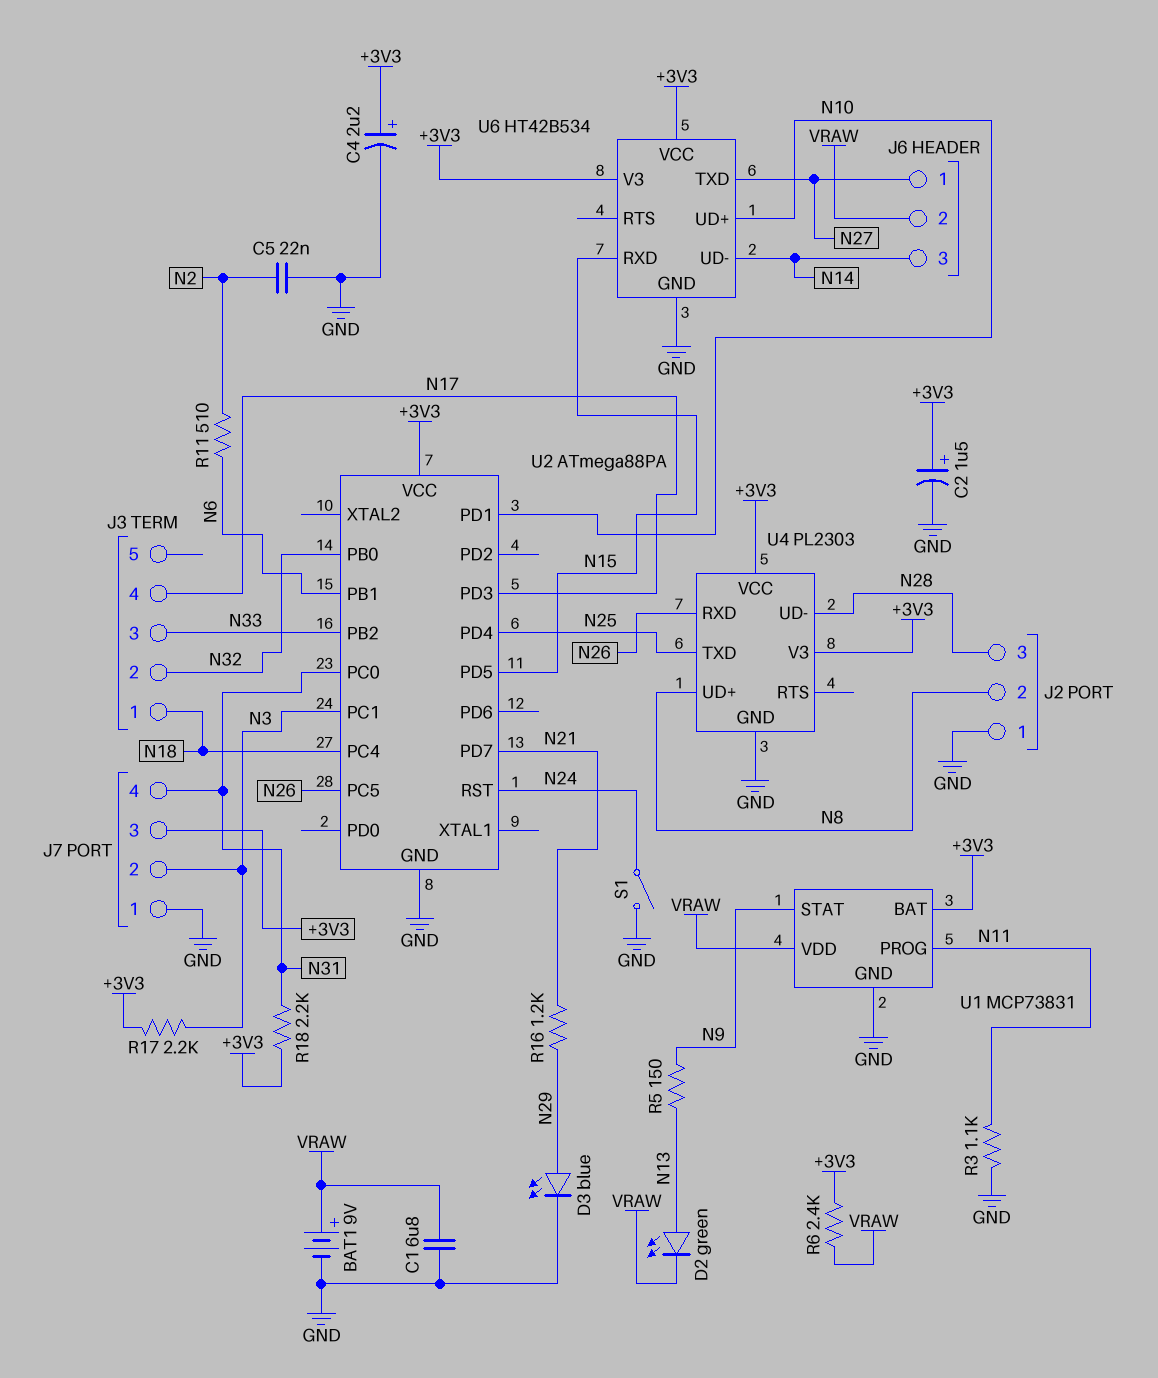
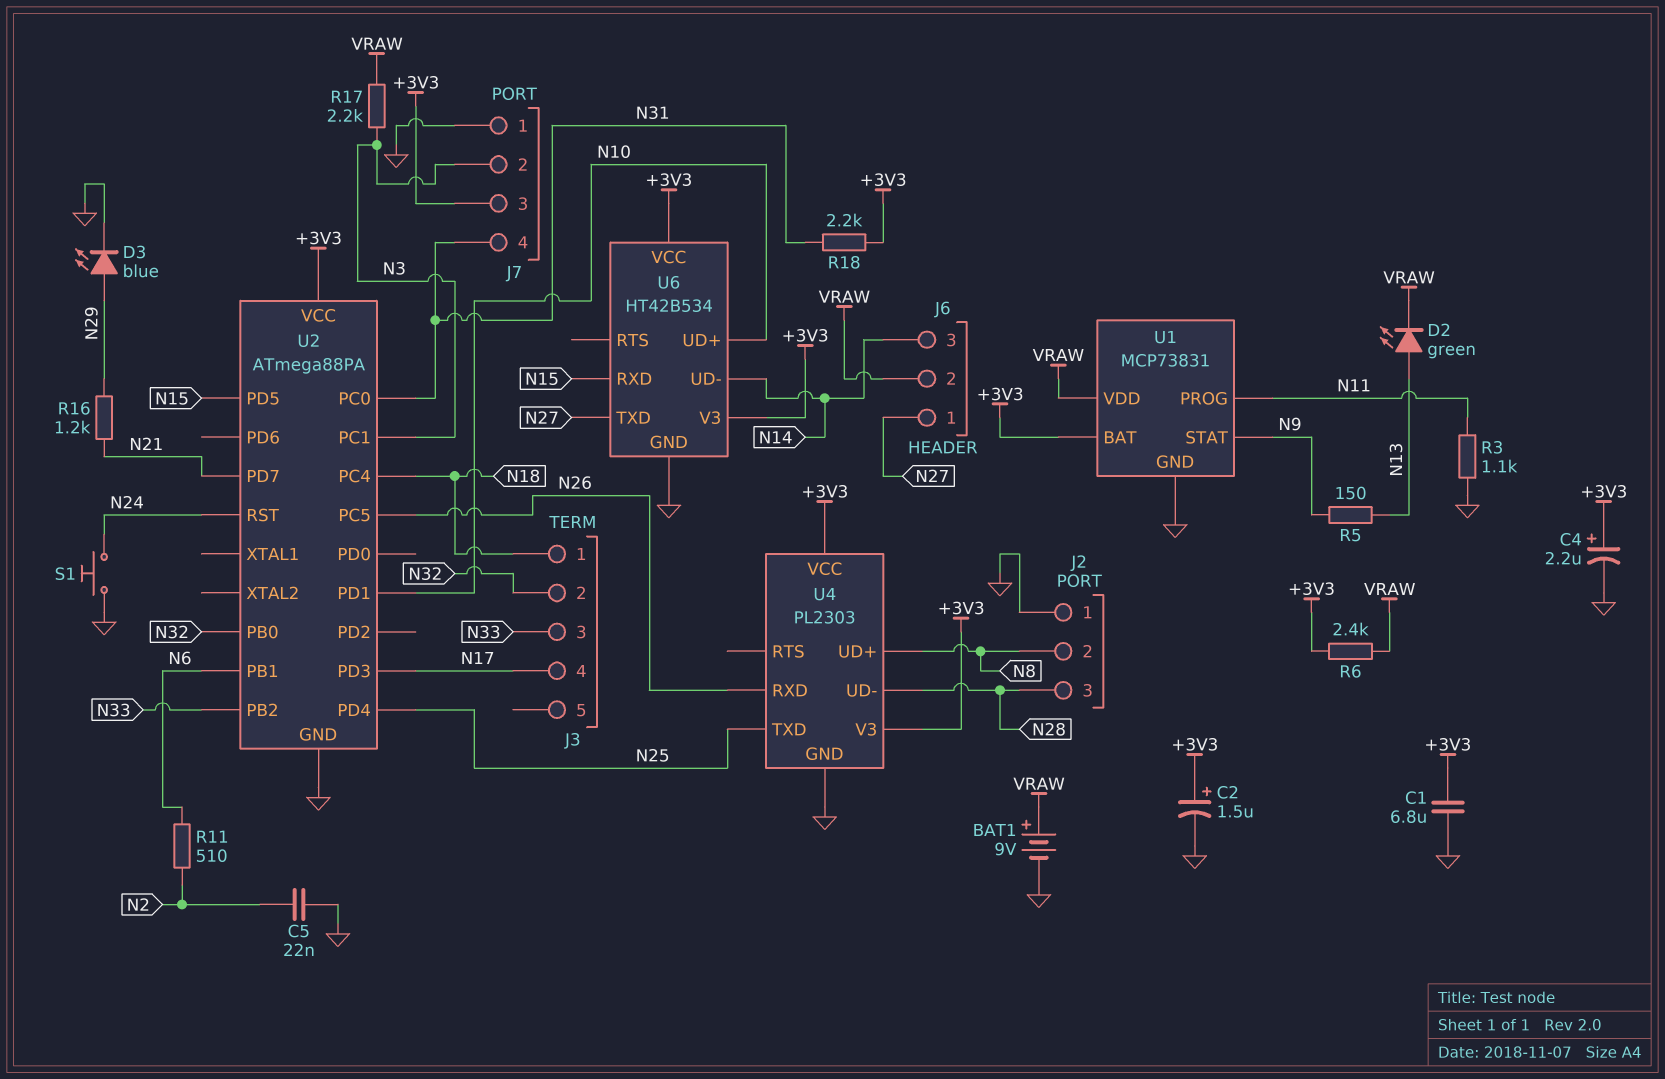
C1: 6.8uF (GND, VRAW) -> 6.8uF (+3V3, GND)
R17: 2.2k (+3V3, N3) -> 2.2k (N3, VRAW)
S1: switch (GND, N24) -> button (GND, N24)

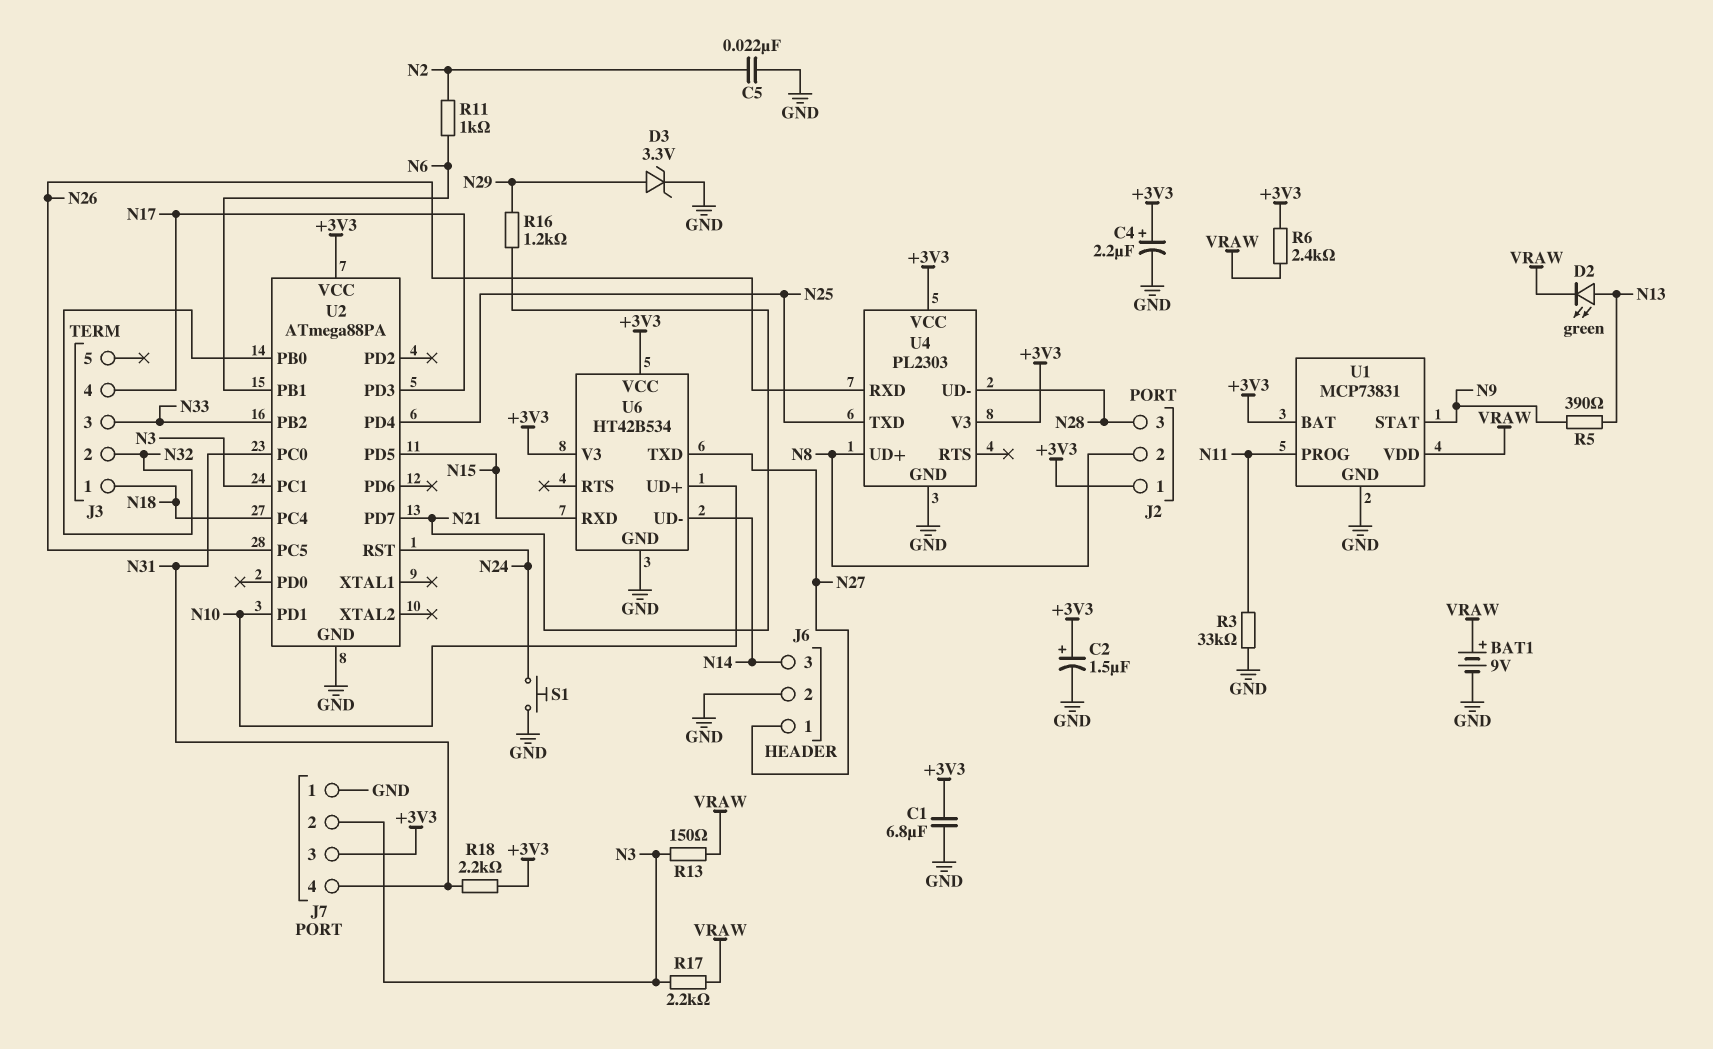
D3: LED blue (A N29, K GND) -> zener 3.3V (A N29, K GND)
J2 pin 1: GND -> +3V3
J6 pin 2: VRAW -> GND
R3: 1.1k (GND, N11) -> 33k (GND, N11)
R5: 150 (N9, N13) -> 390 (N9, N13)
R11: 510 (N2, N6) -> 1k (N2, N6)
R13: none -> 150 (N3, VRAW)

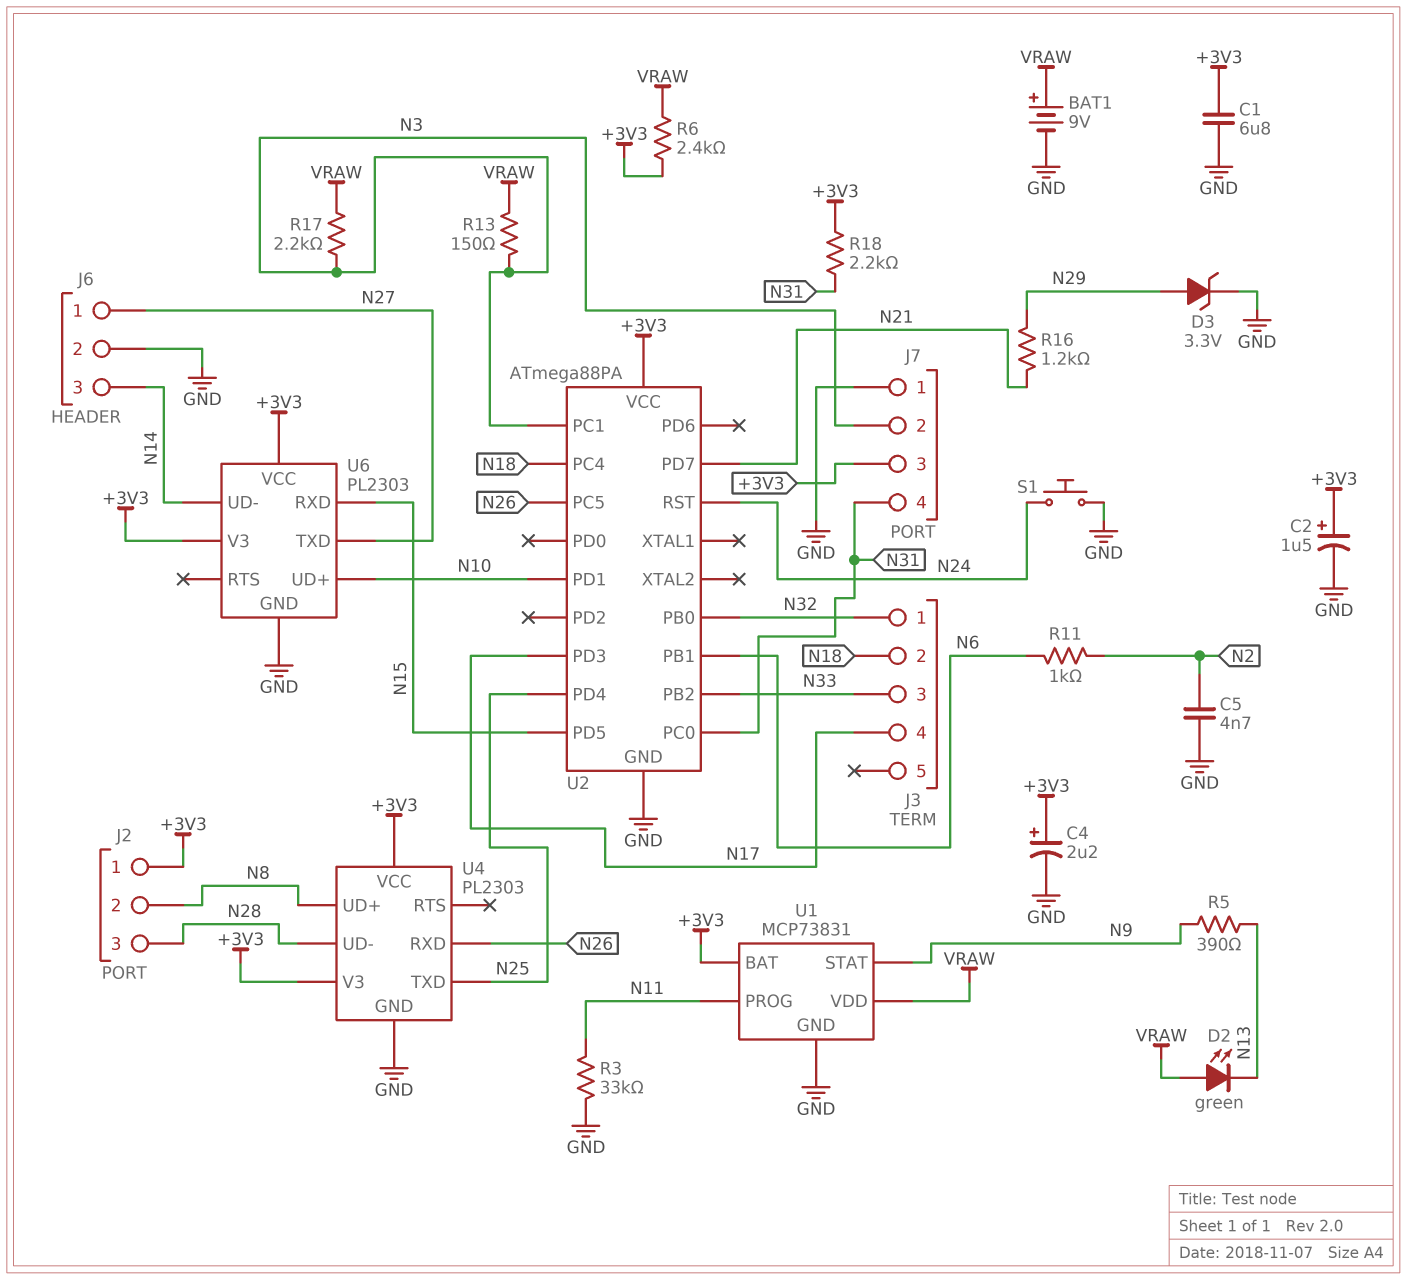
C5: 22nF (GND, N2) -> 4.7nF (GND, N2)
D2: LED green (A N13, K VRAW) -> LED green (A VRAW, K N13)
J3 pin 1: N18 -> N32
J3 pin 2: N32 -> N18
U6: HT42B534 -> PL2303

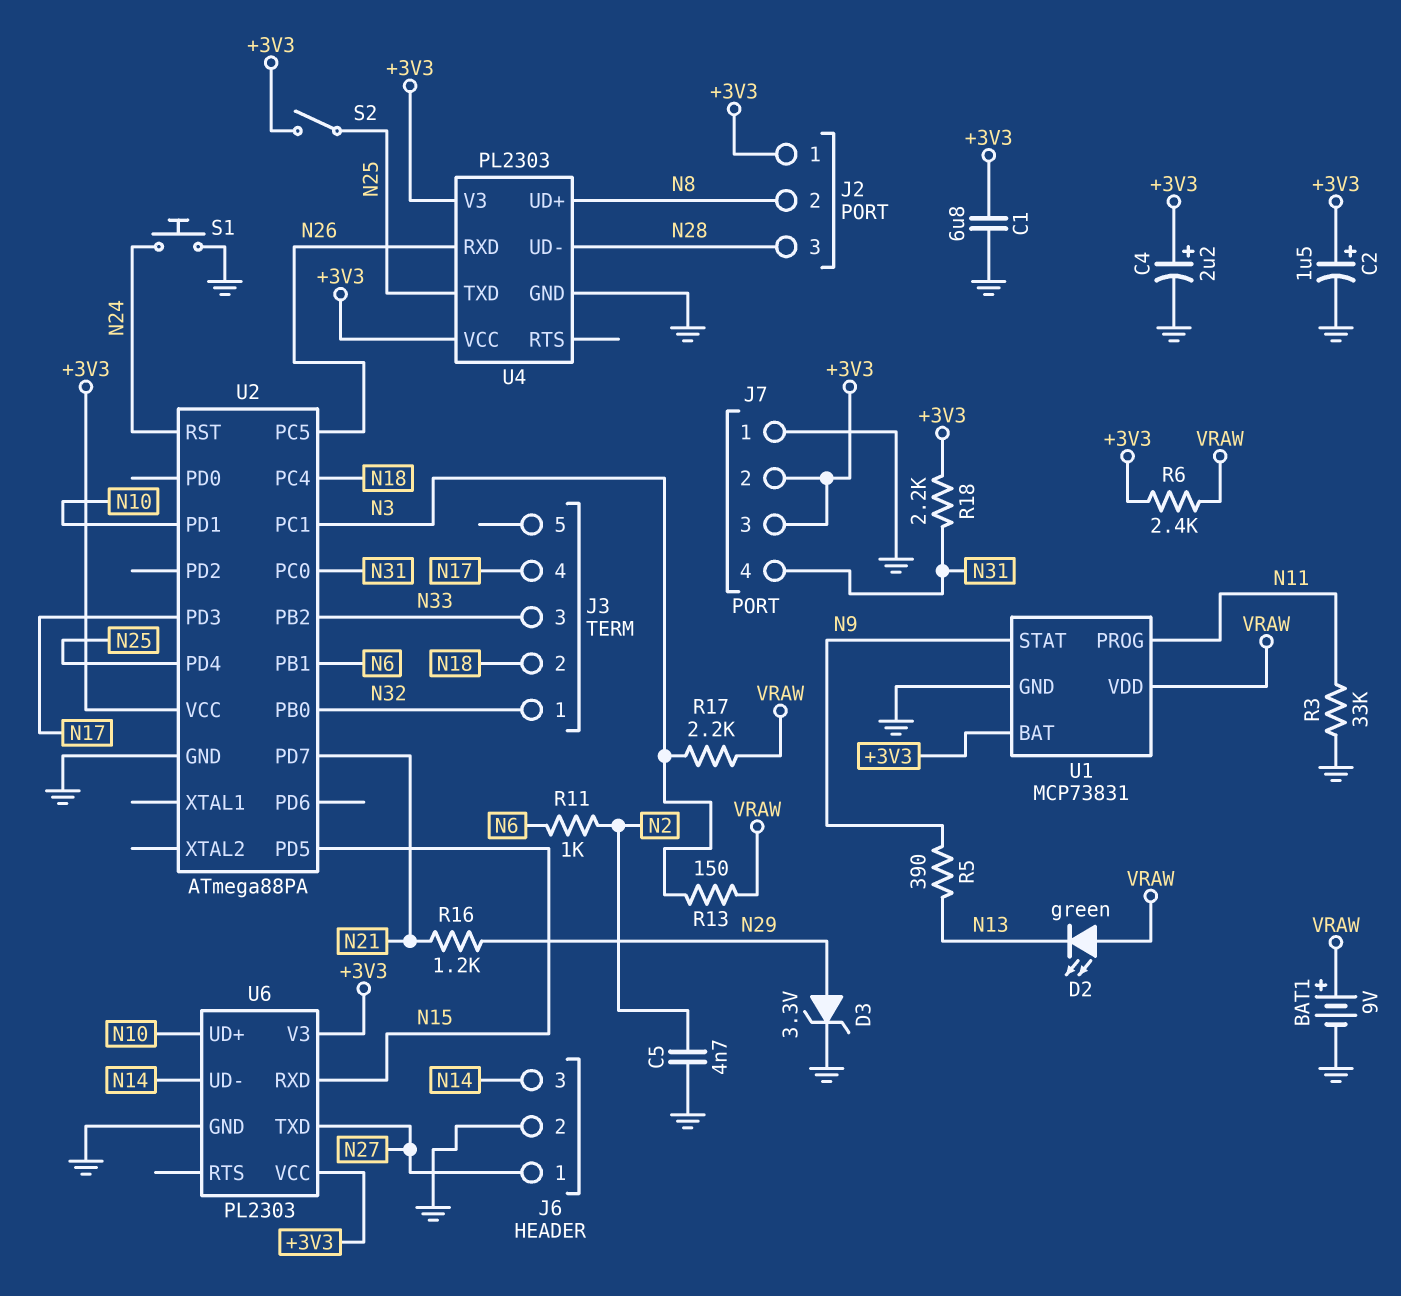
J7 pin 2: N3 -> +3V3
S2: none -> switch (+3V3, N25)

